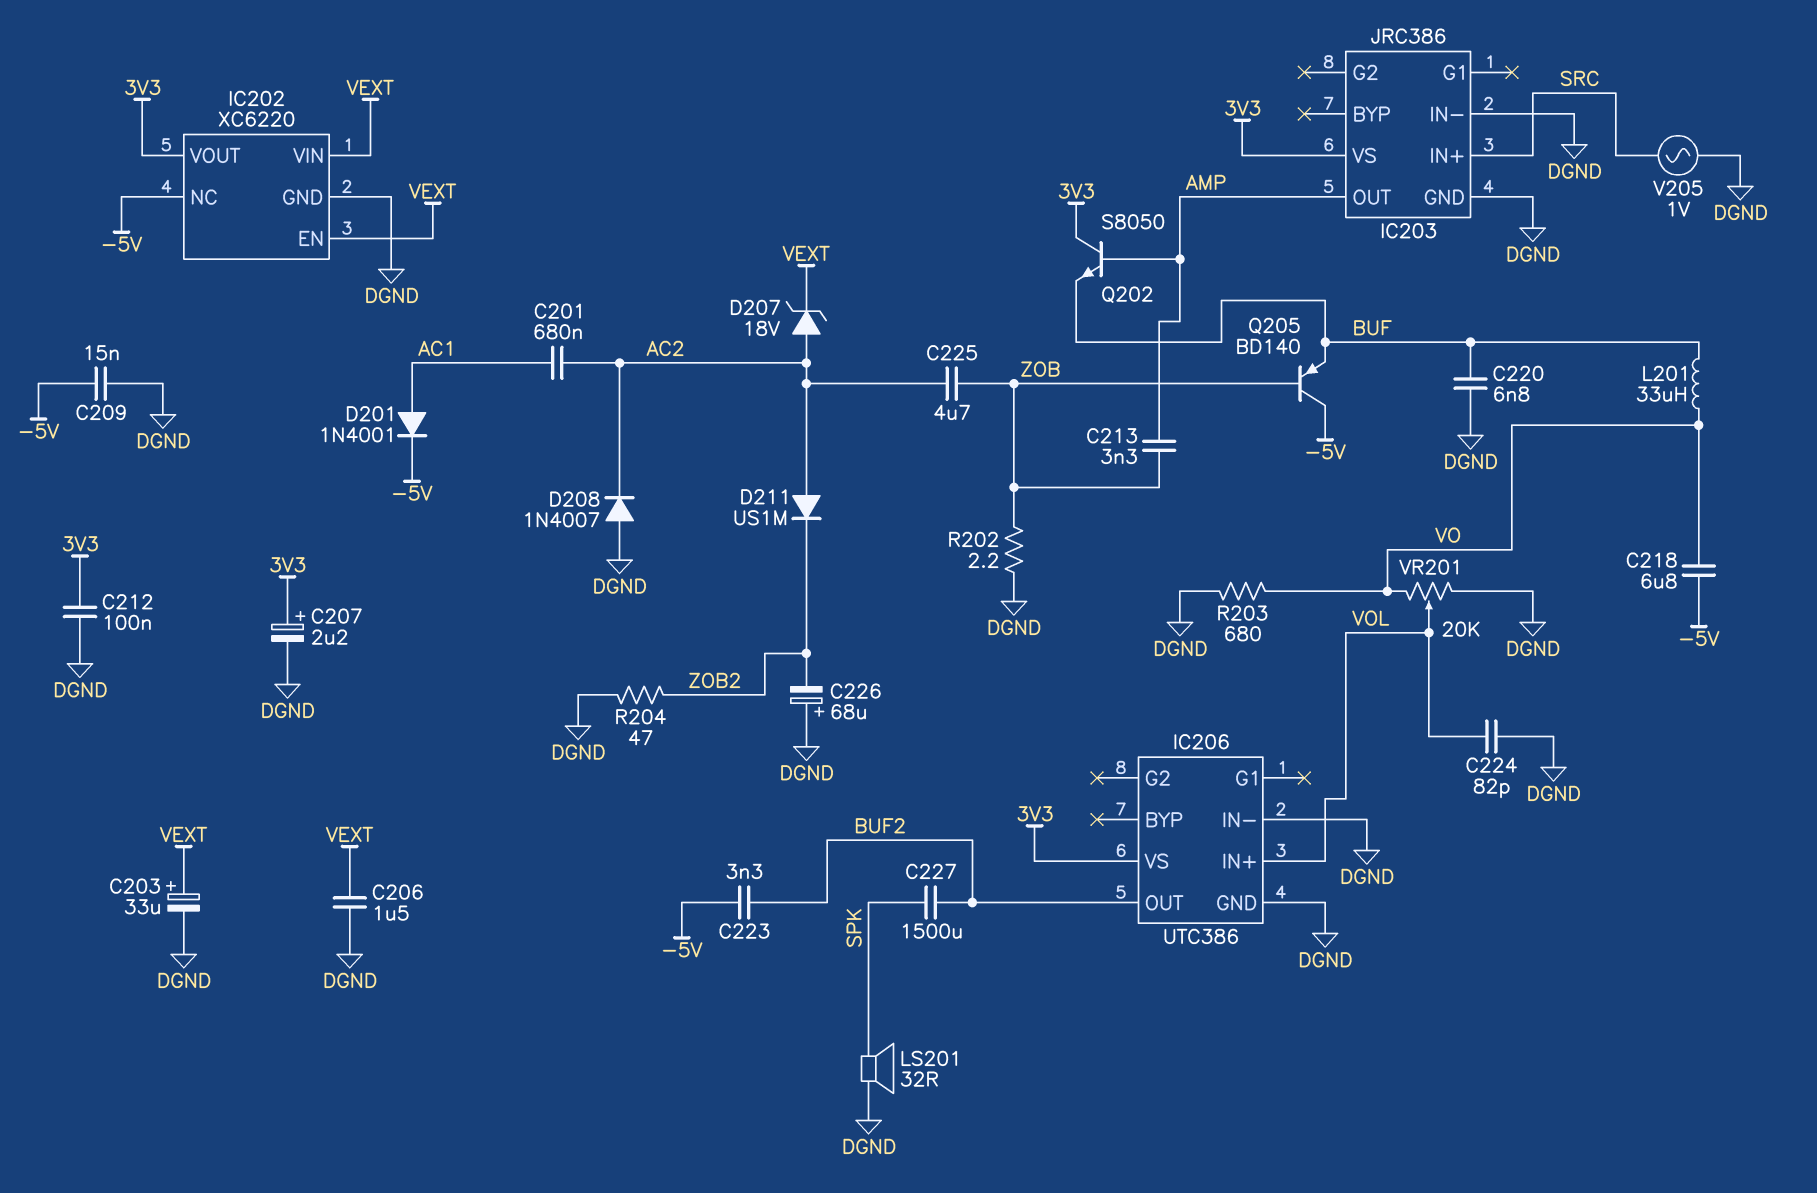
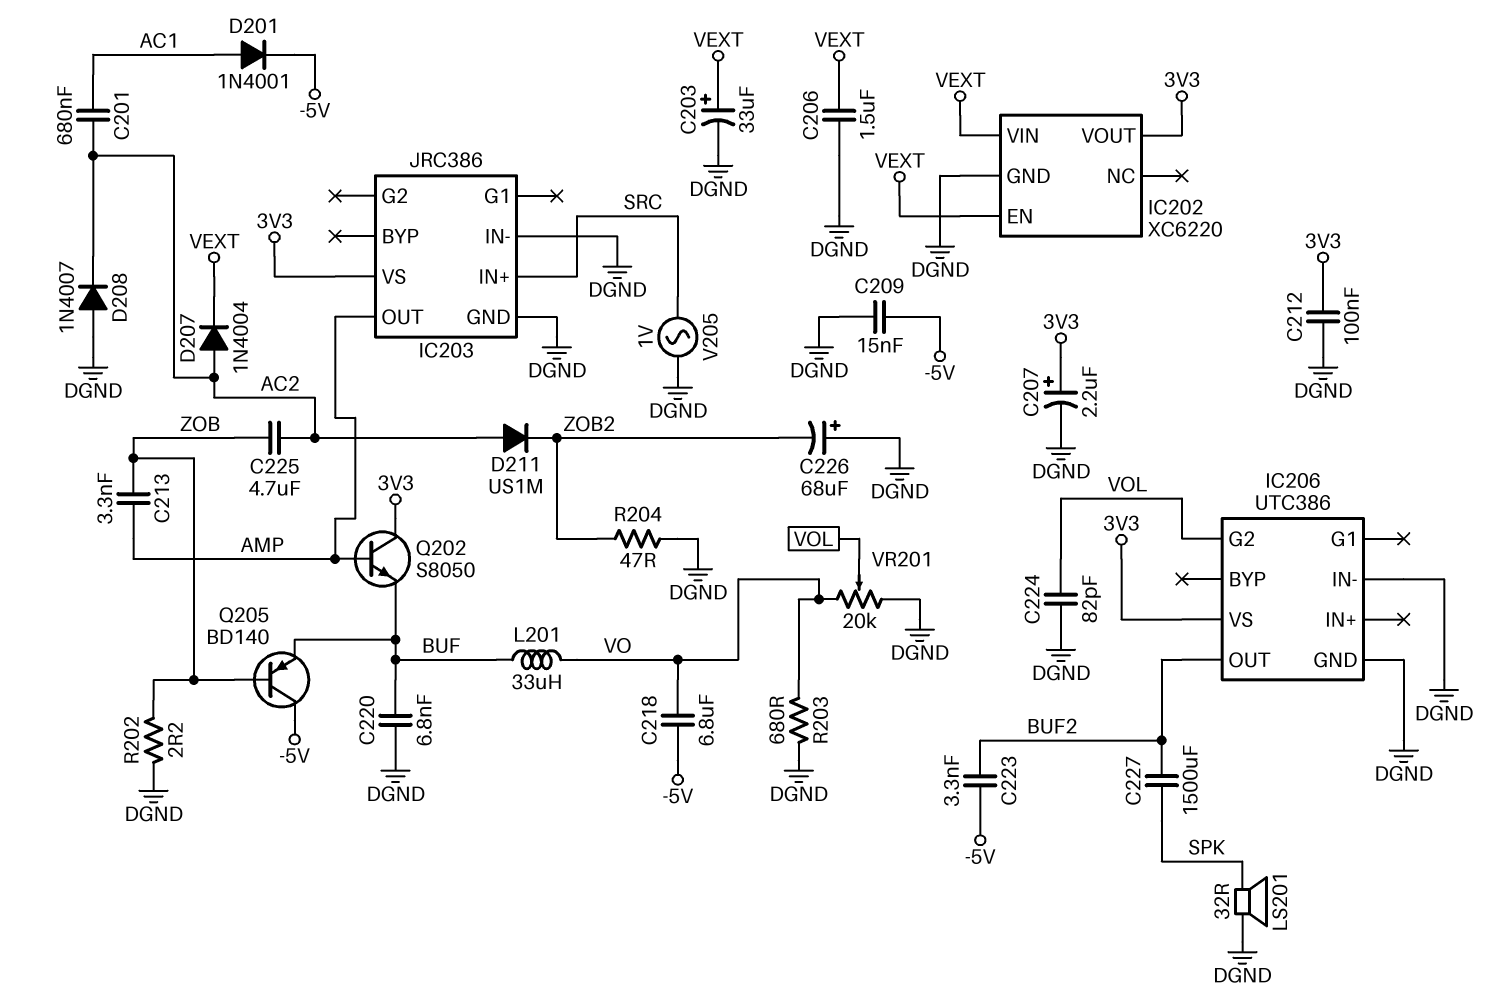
D207: zener 18V (A AC2, K VEXT) -> diode 1N4004 (A AC2, K VEXT)
IC202 pin NC: -5V -> none
IC206 pin G2: none -> VOL
IC206 pin IN+: VOL -> none

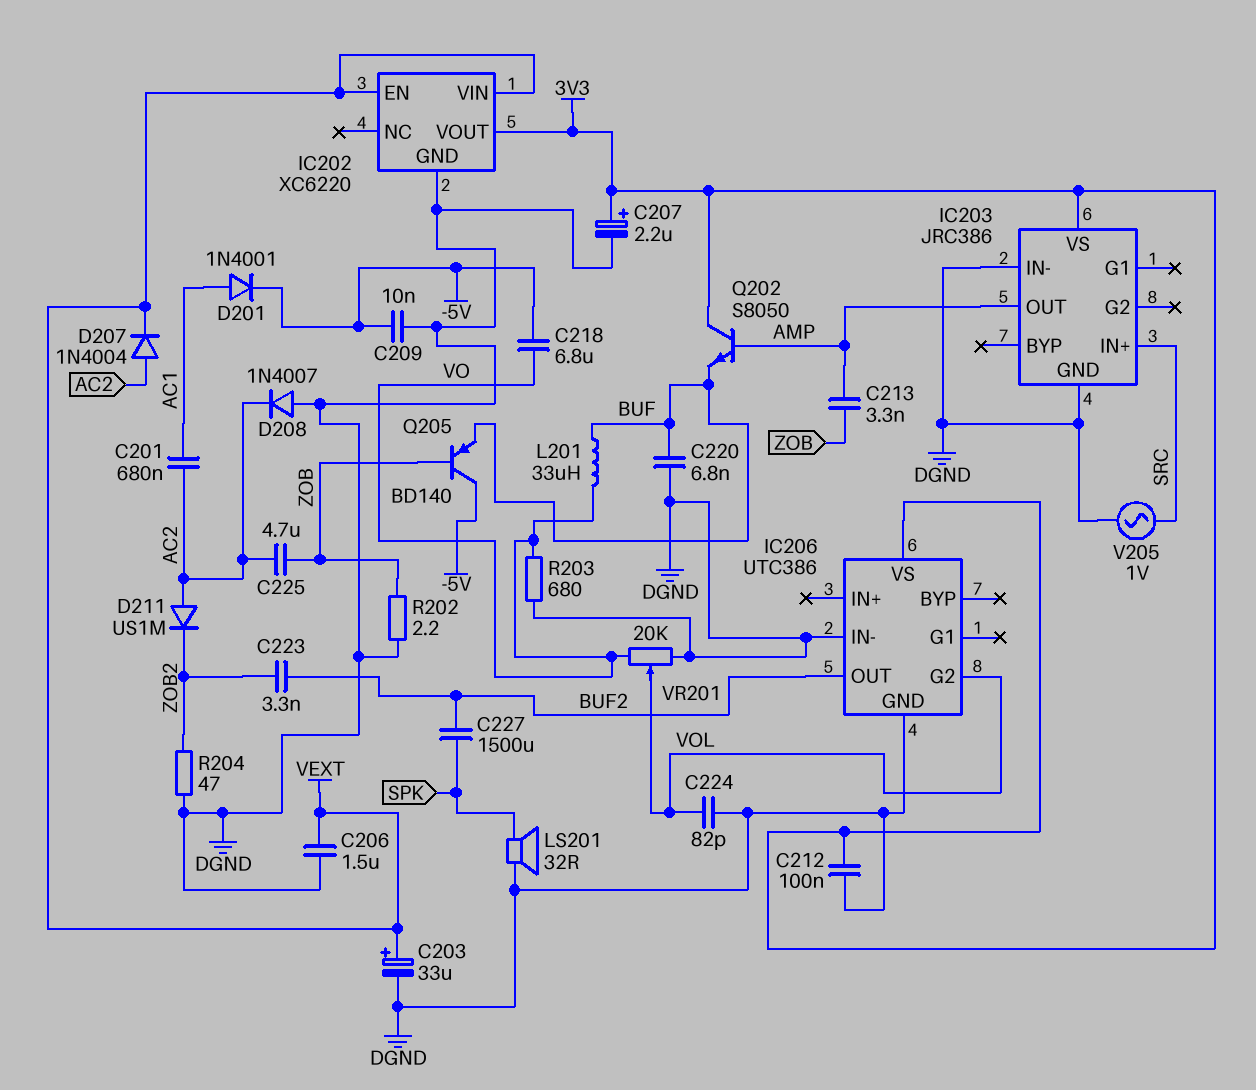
C209: 15nF (-5V, DGND) -> 10nF (-5V, DGND)
C223: 3.3nF (-5V, BUF2) -> 3.3nF (BUF2, ZOB2)
C226: 68uF (plus DGND, minus ZOB2) -> none

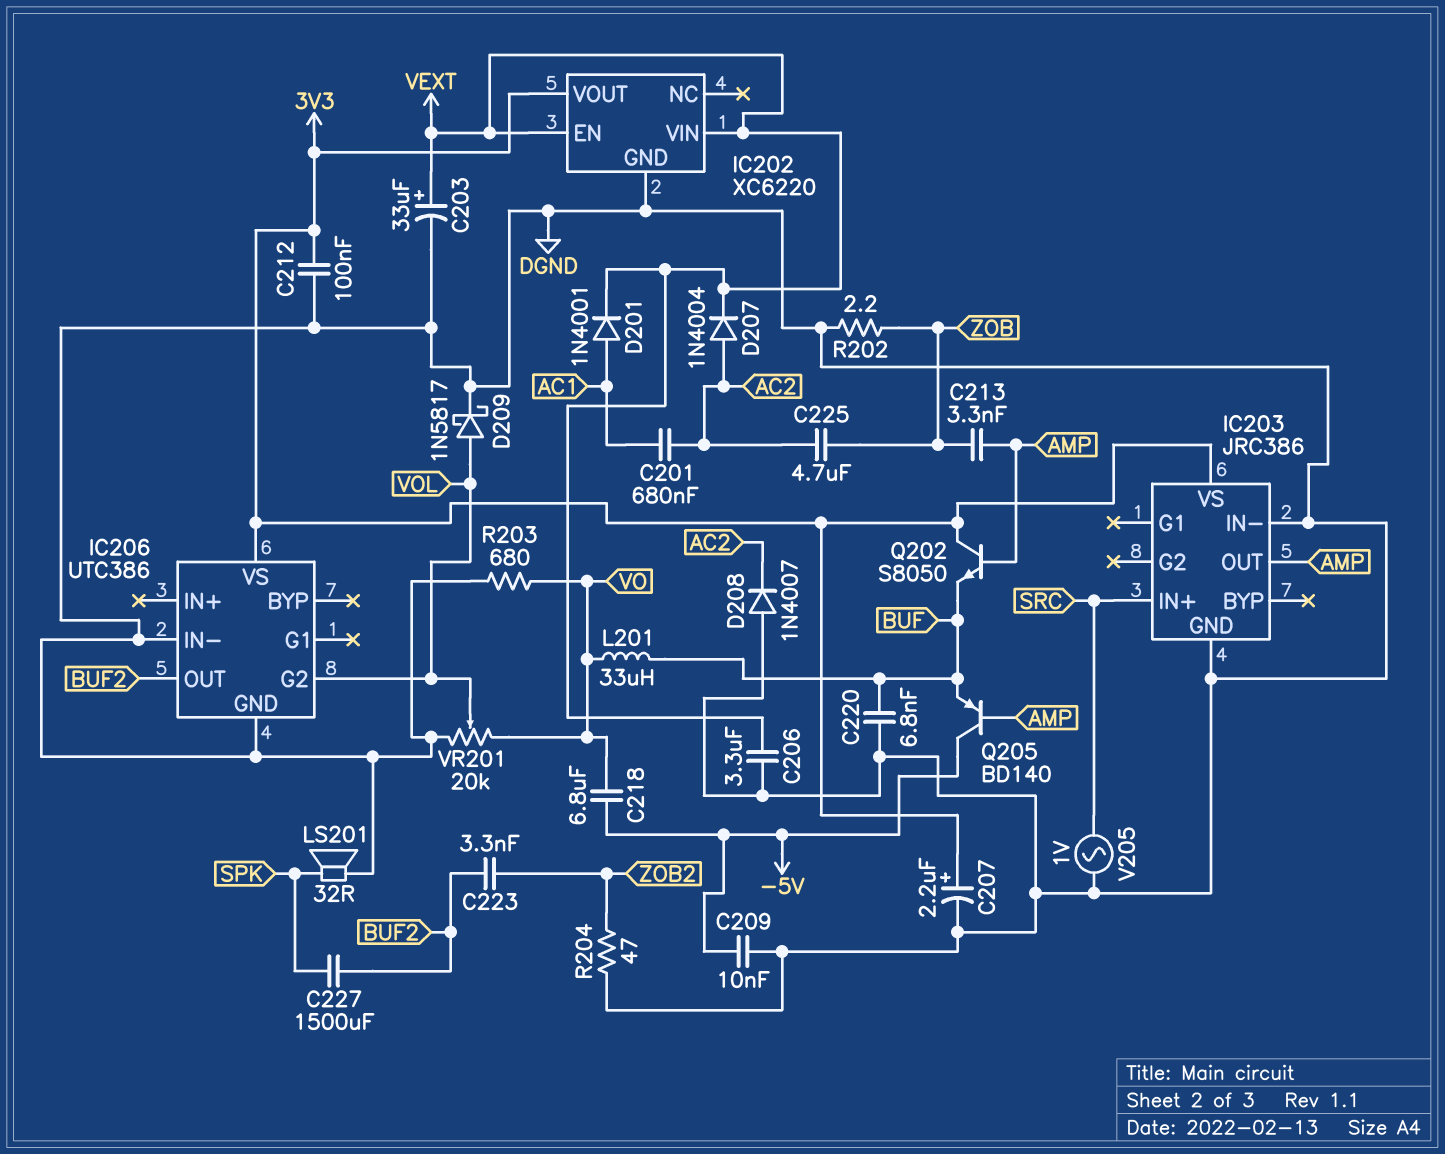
C206: 1.5uF (DGND, VEXT) -> 3.3uF (DGND, VEXT)
C224: 82pF (DGND, VOL) -> none
D201: diode 1N4001 (A AC1, K -5V) -> diode 1N4001 (A AC1, K VEXT)
D209: none -> schottky 1N5817 (A VOL, K DGND)
D211: diode US1M (A AC2, K ZOB2) -> none
Q205: PNP BD140 (B ZOB, C -5V, E BUF) -> PNP BD140 (B AMP, C -5V, E BUF)

